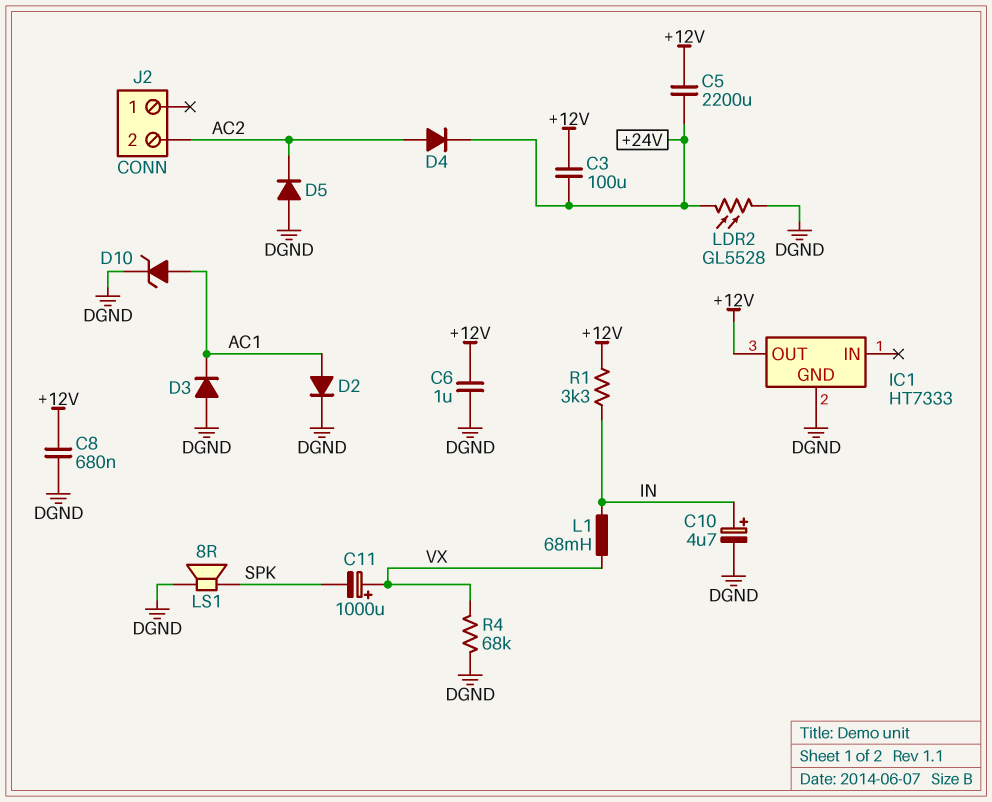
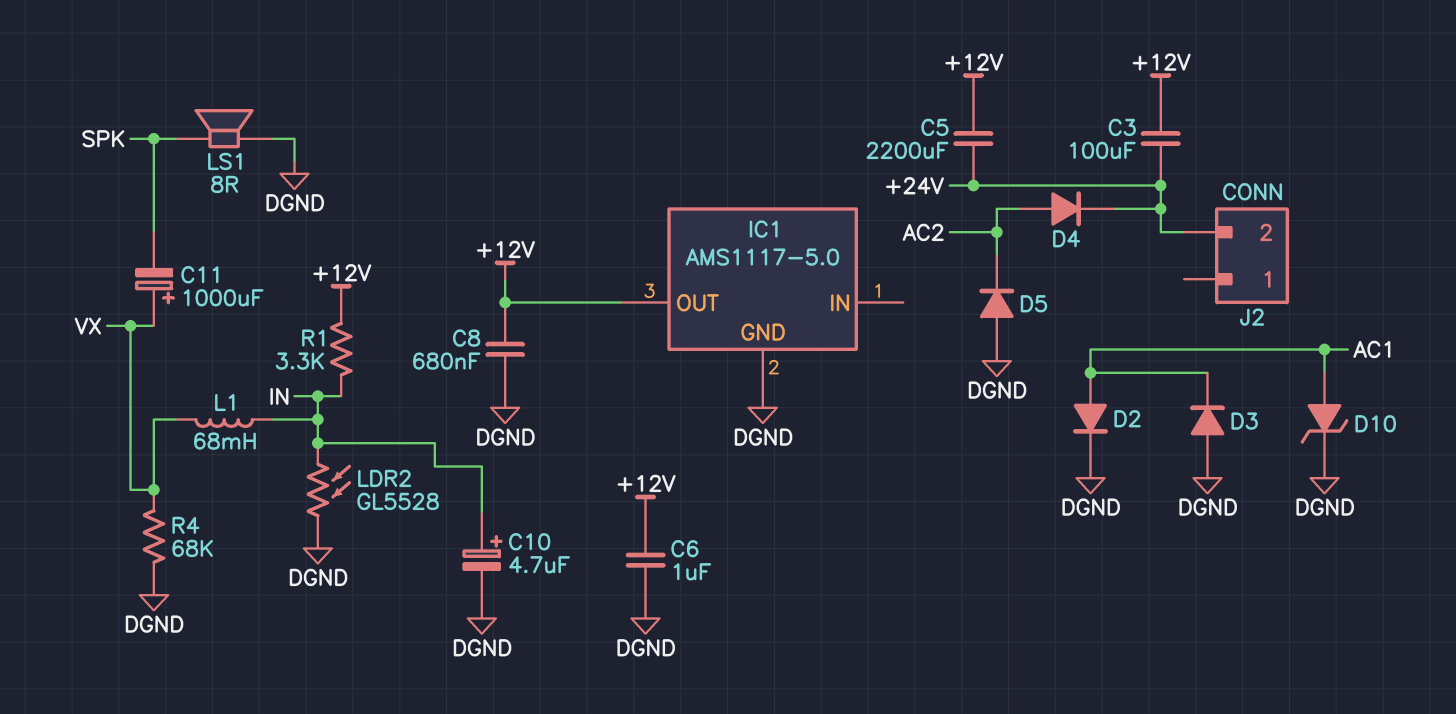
IC1: HT7333 -> AMS1117-5.0
J2 pin 2: AC2 -> +24V
LDR2: GL5528 (+24V, DGND) -> GL5528 (DGND, IN)

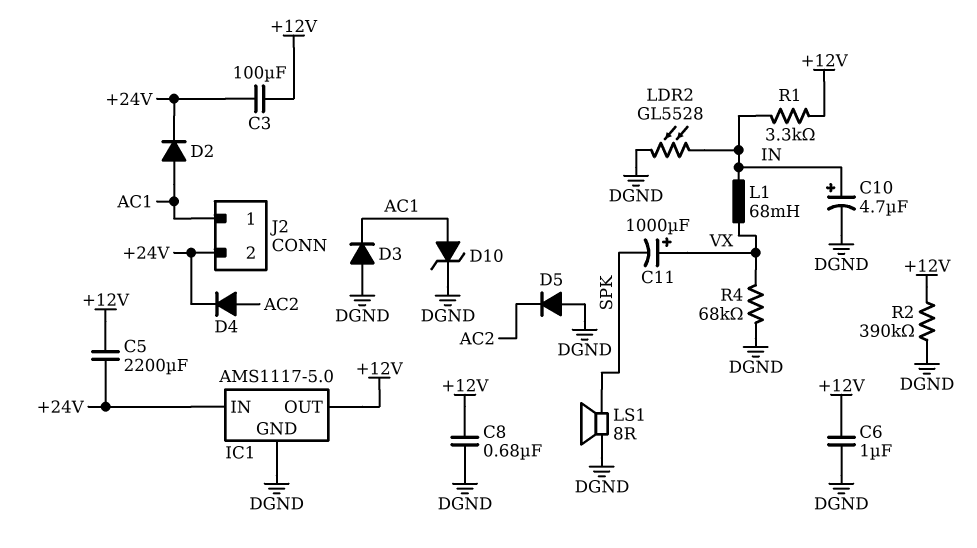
D2: diode (A AC1, K DGND) -> diode (A AC1, K +24V)
IC1 pin IN: none -> +24V
J2 pin 1: none -> AC1
R2: none -> 390k (+12V, DGND)

